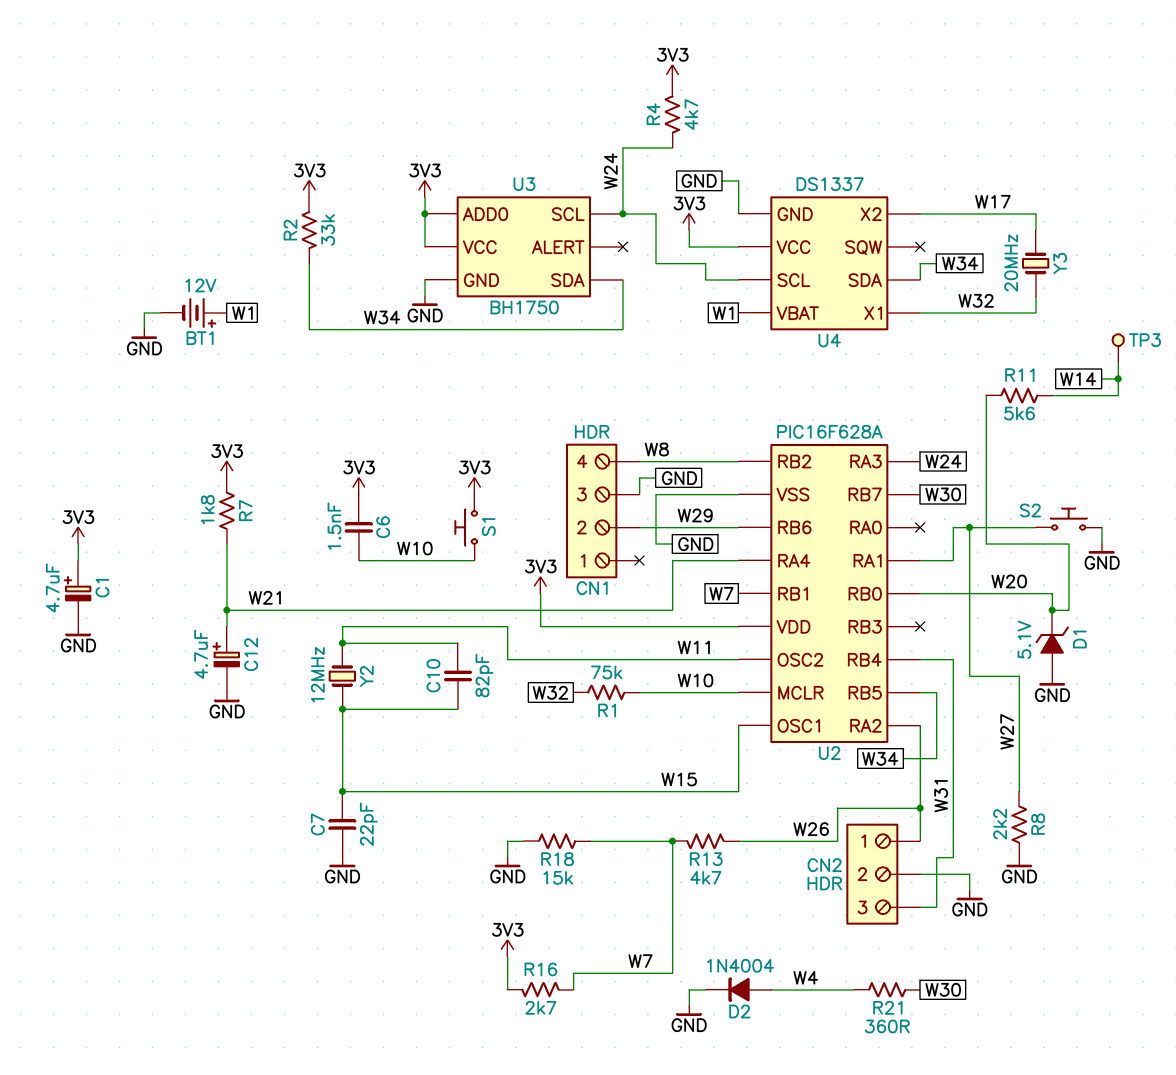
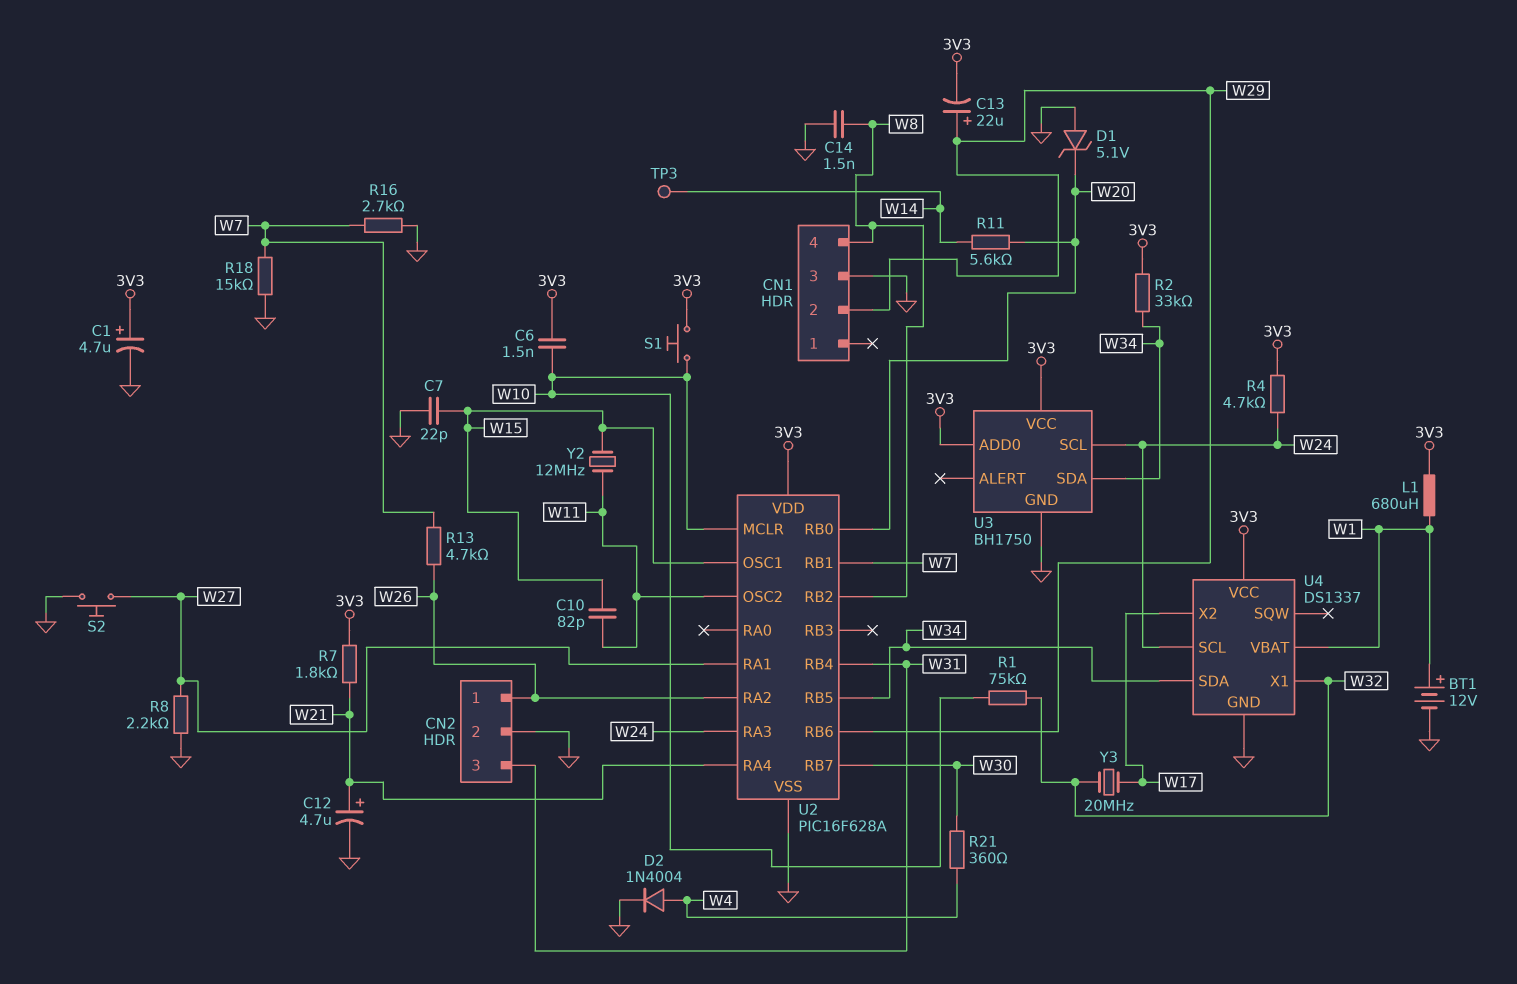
C13: none -> 22uF (plus W29, minus 3V3)
C14: none -> 1.5nF (GND, W8)
L1: none -> 680uH (3V3, W1)
R16: 2.7k (3V3, W7) -> 2.7k (GND, W7)

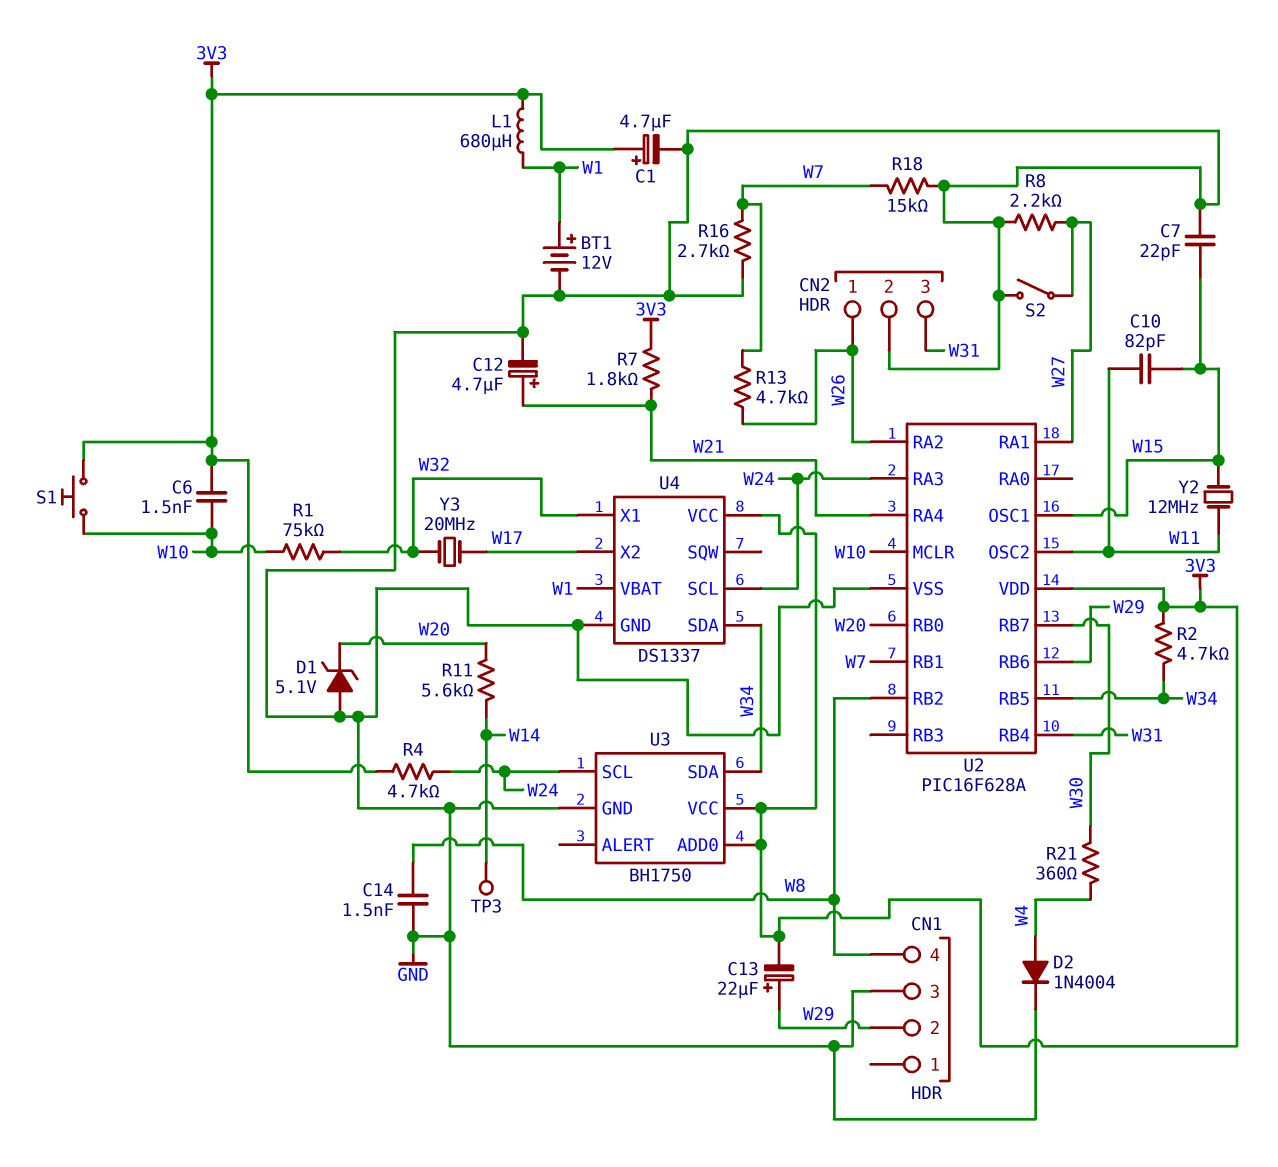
R2: 33k (3V3, W34) -> 4.7k (3V3, W34)
S2: button (GND, W27) -> switch (GND, W27)

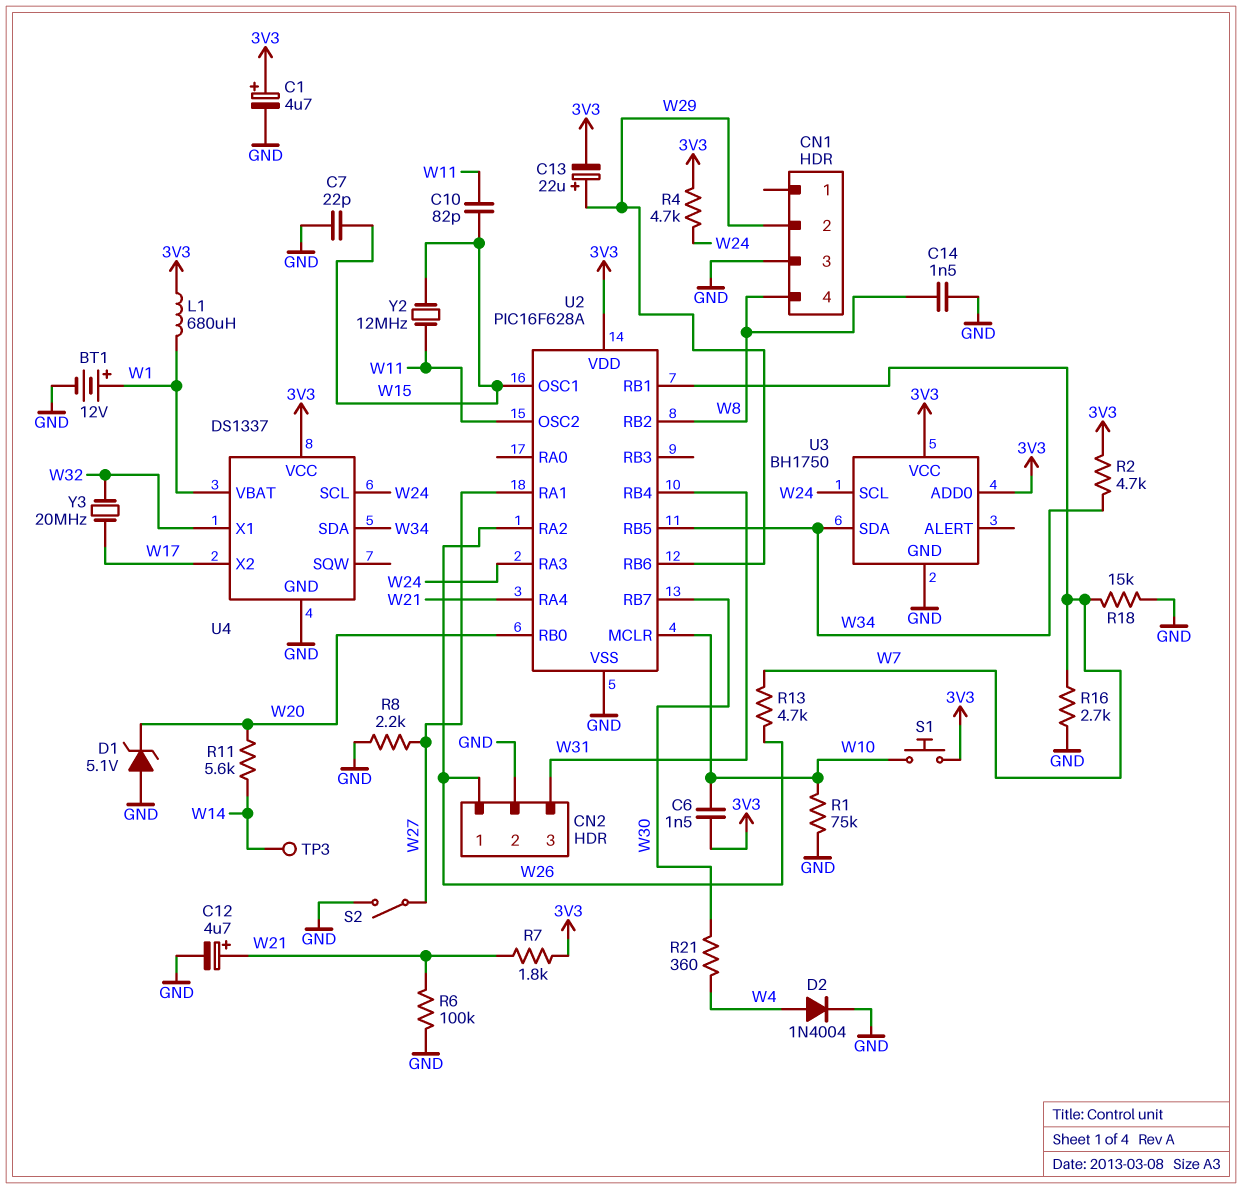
R1: 75k (W10, W32) -> 75k (GND, W10)
R6: none -> 100k (GND, W21)

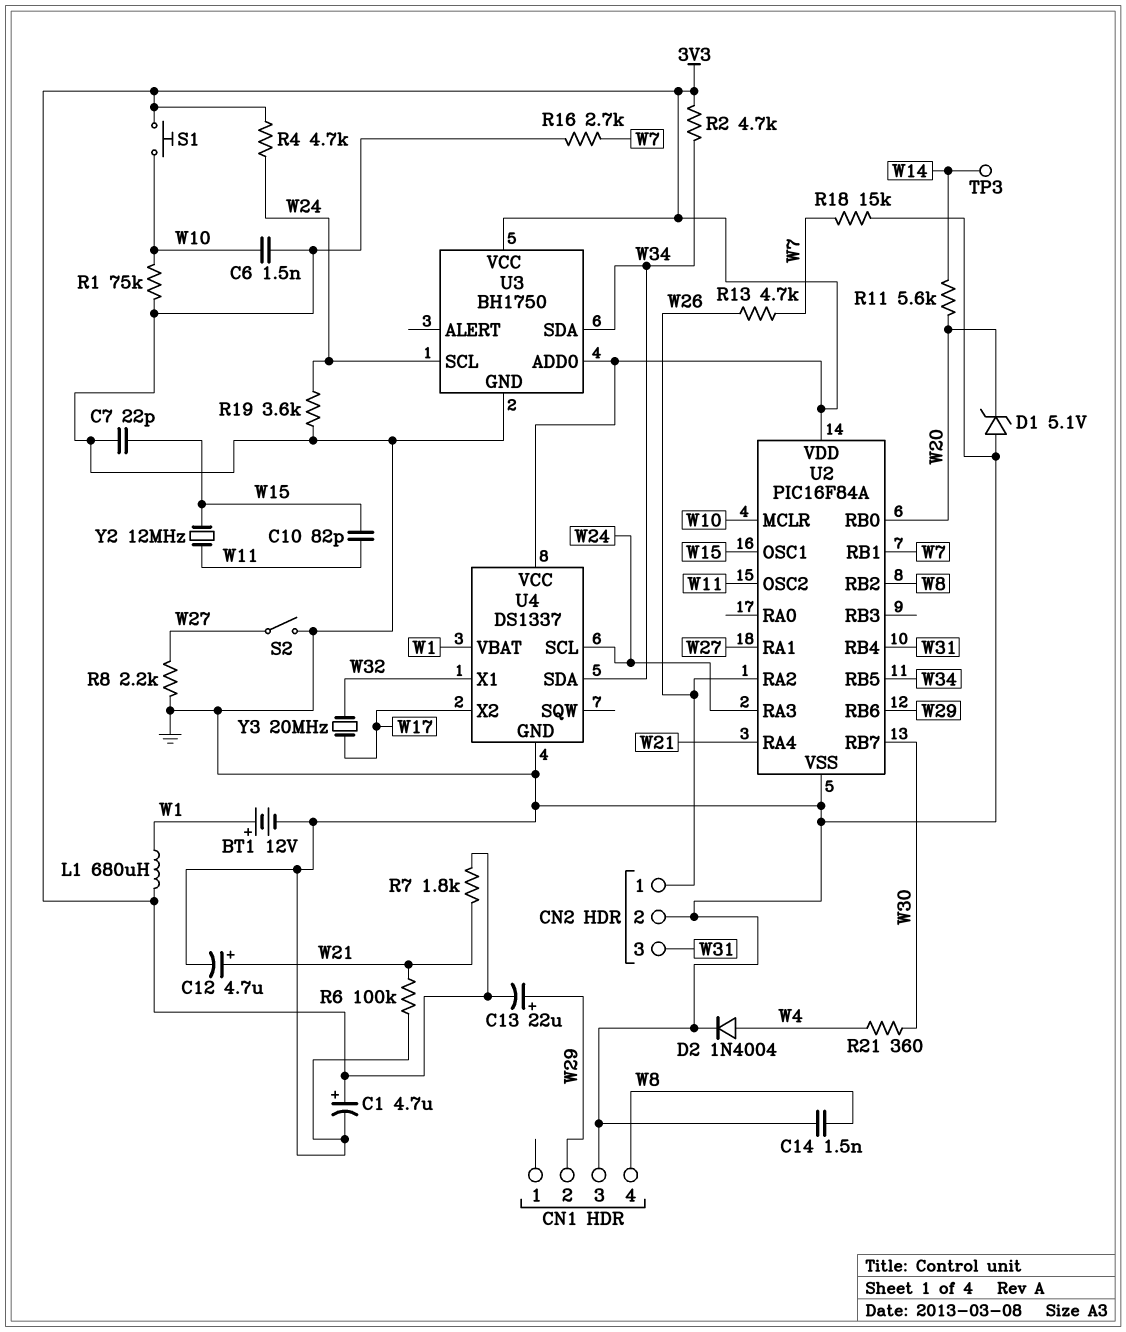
C6: 1.5nF (3V3, W10) -> 1.5nF (GND, W10)
R19: none -> 3.6k (GND, W24)
U2: PIC16F628A -> PIC16F84A

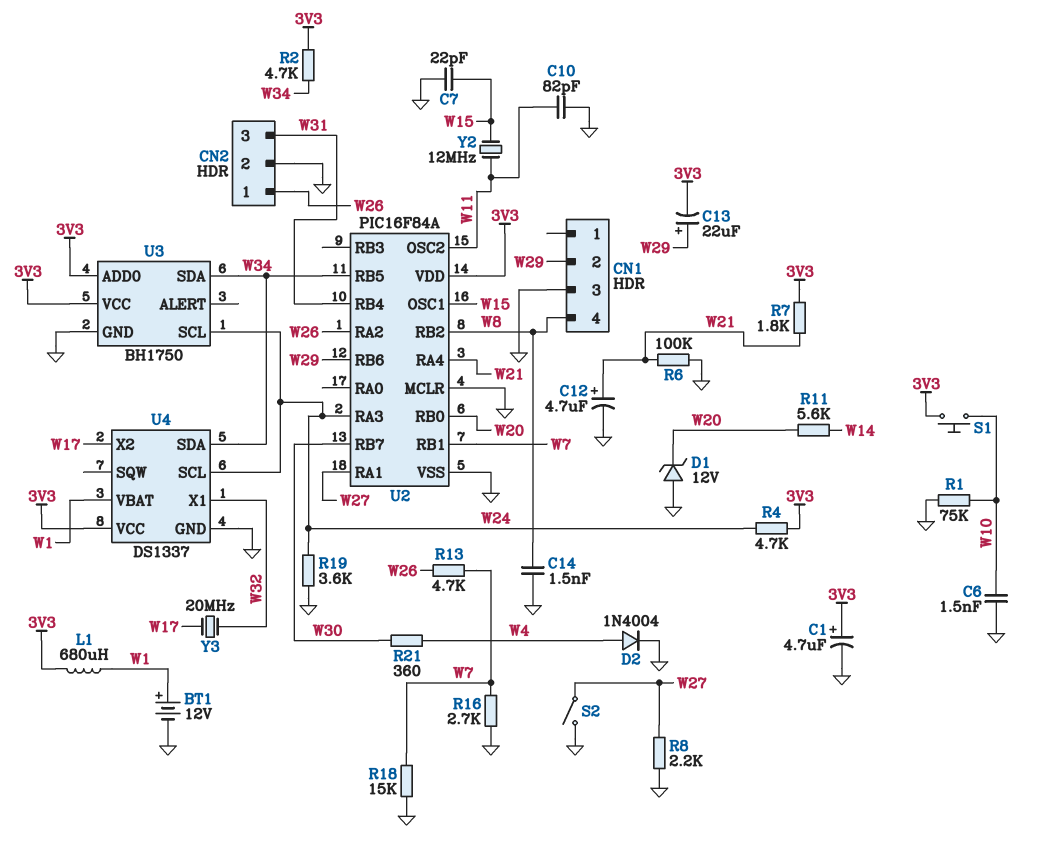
C10: 82pF (W11, W15) -> 82pF (GND, W11)
D1: zener 5.1V (A GND, K W20) -> zener 12V (A GND, K W20)
TP3: test point (W14) -> none
U2 pin MCLR: W10 -> GND

